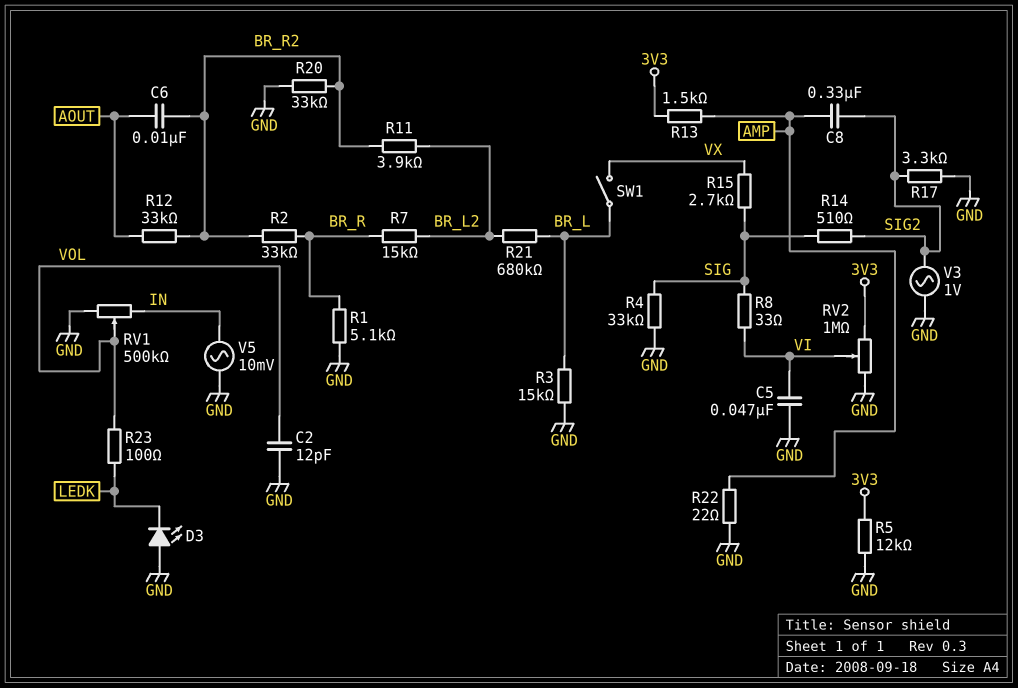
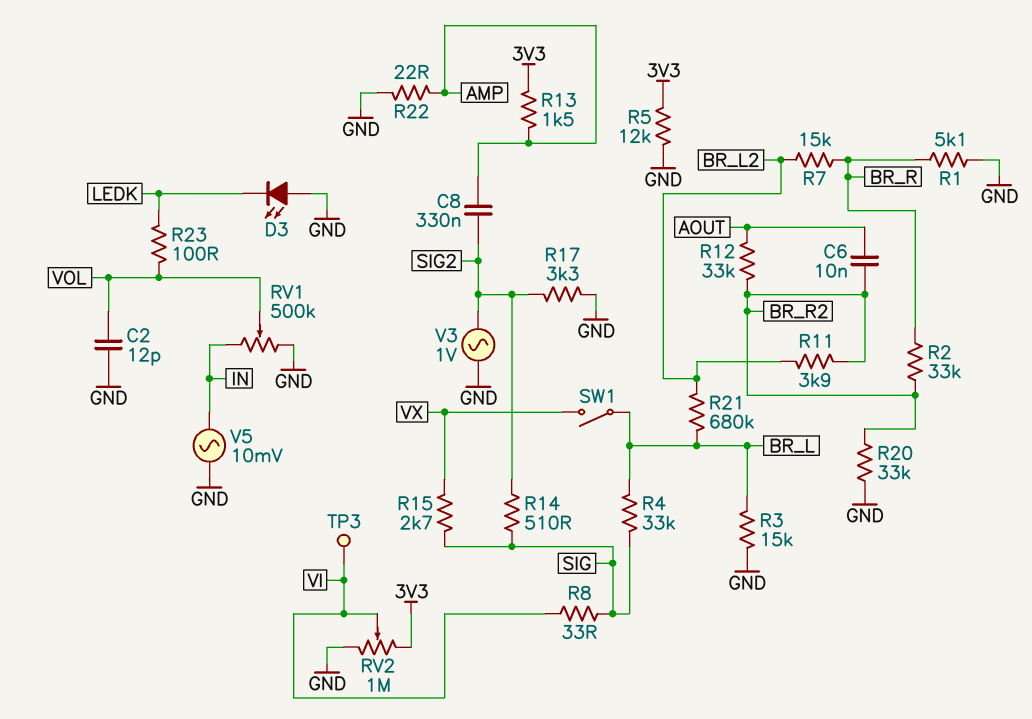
C5: 47nF (GND, VI) -> none
R4: 33k (GND, SIG) -> 33k (BR_L, SIG)
TP3: none -> test point (VI)

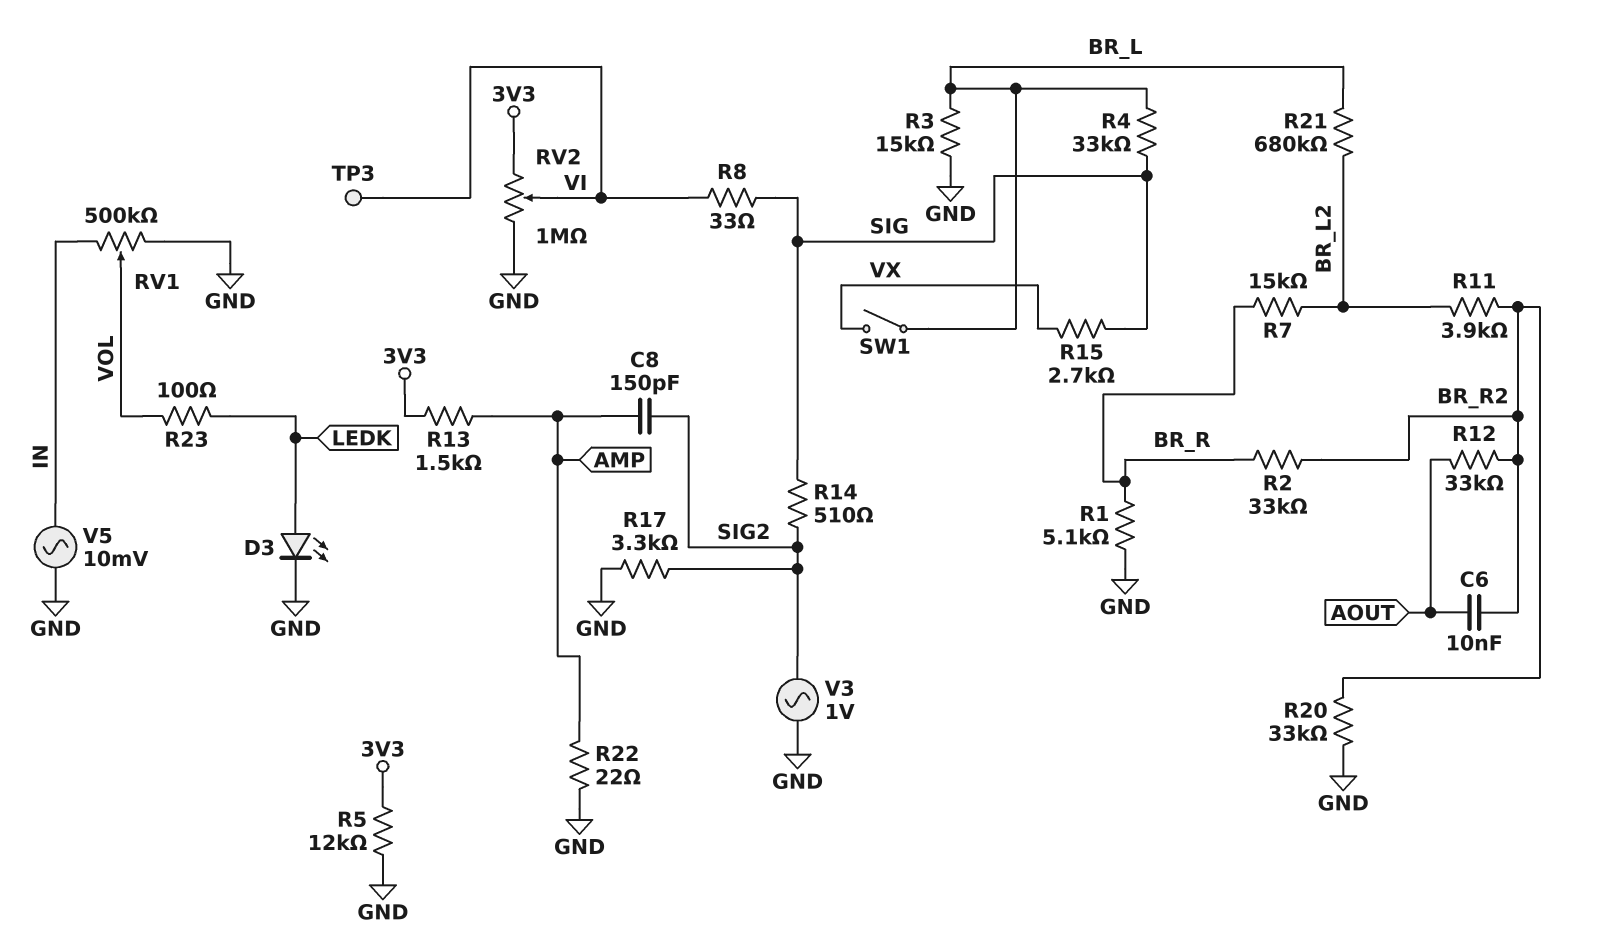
C2: 12pF (GND, VOL) -> none
C8: 330nF (AMP, SIG2) -> 150pF (AMP, SIG2)
D3: LED (A GND, K LEDK) -> LED (A LEDK, K GND)

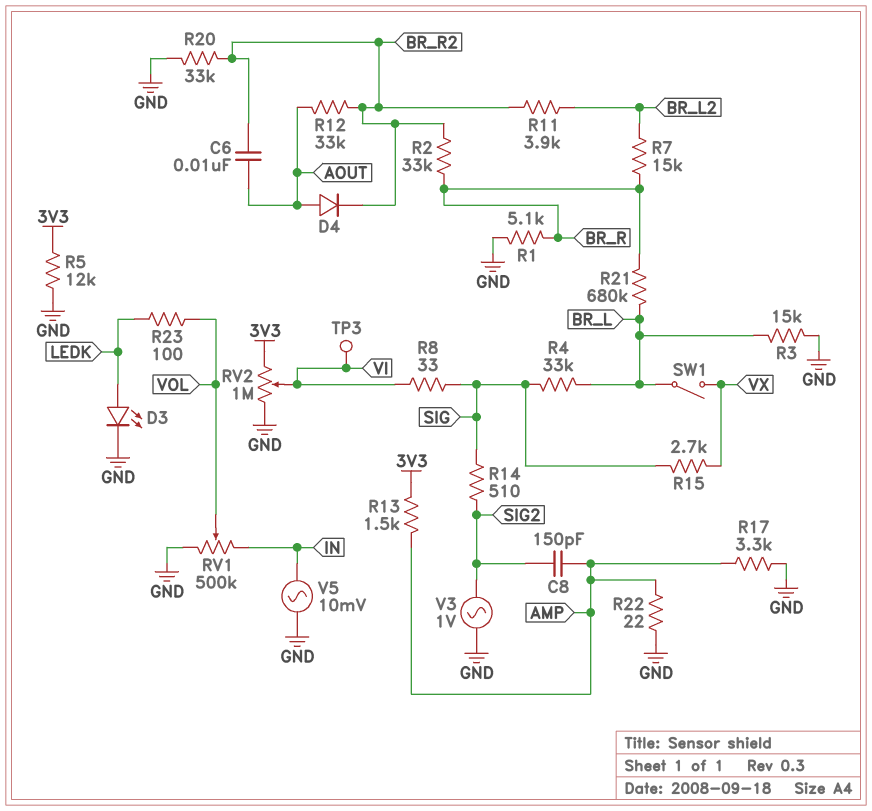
D4: none -> diode (A AOUT, K BR_R2)
R17: 3.3k (GND, SIG2) -> 3.3k (AMP, GND)
R21: 680k (BR_L, BR_L2) -> 680k (BR_L, BR_R)

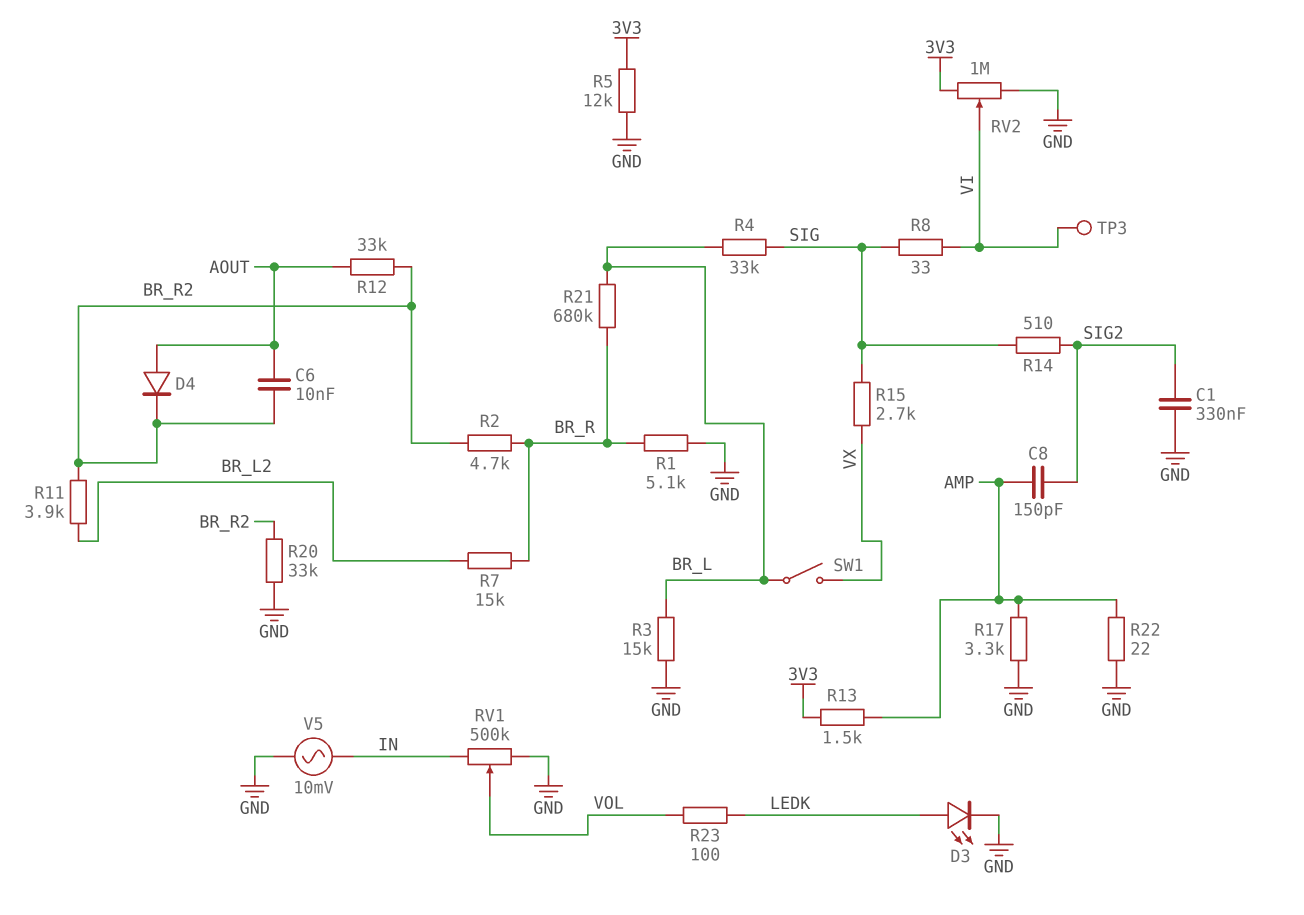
C1: none -> 330nF (GND, SIG2)
R2: 33k (BR_R, BR_R2) -> 4.7k (BR_R, BR_R2)
V3: AC 1V (GND, SIG2) -> none

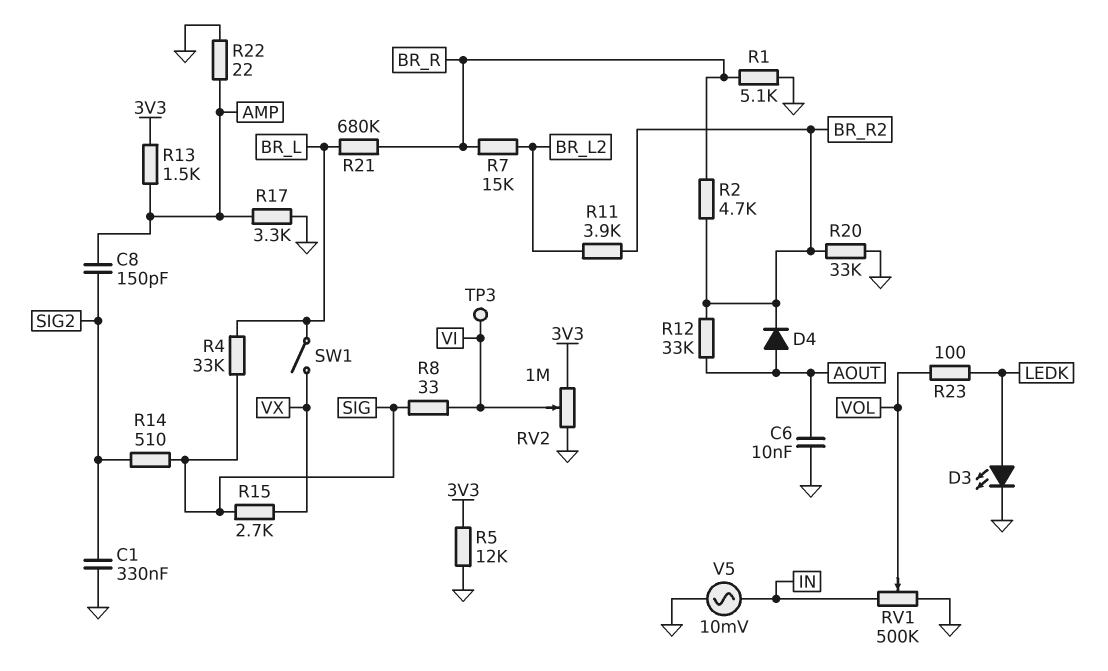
C6: 10nF (AOUT, BR_R2) -> 10nF (AOUT, GND)
R3: 15k (BR_L, GND) -> none

